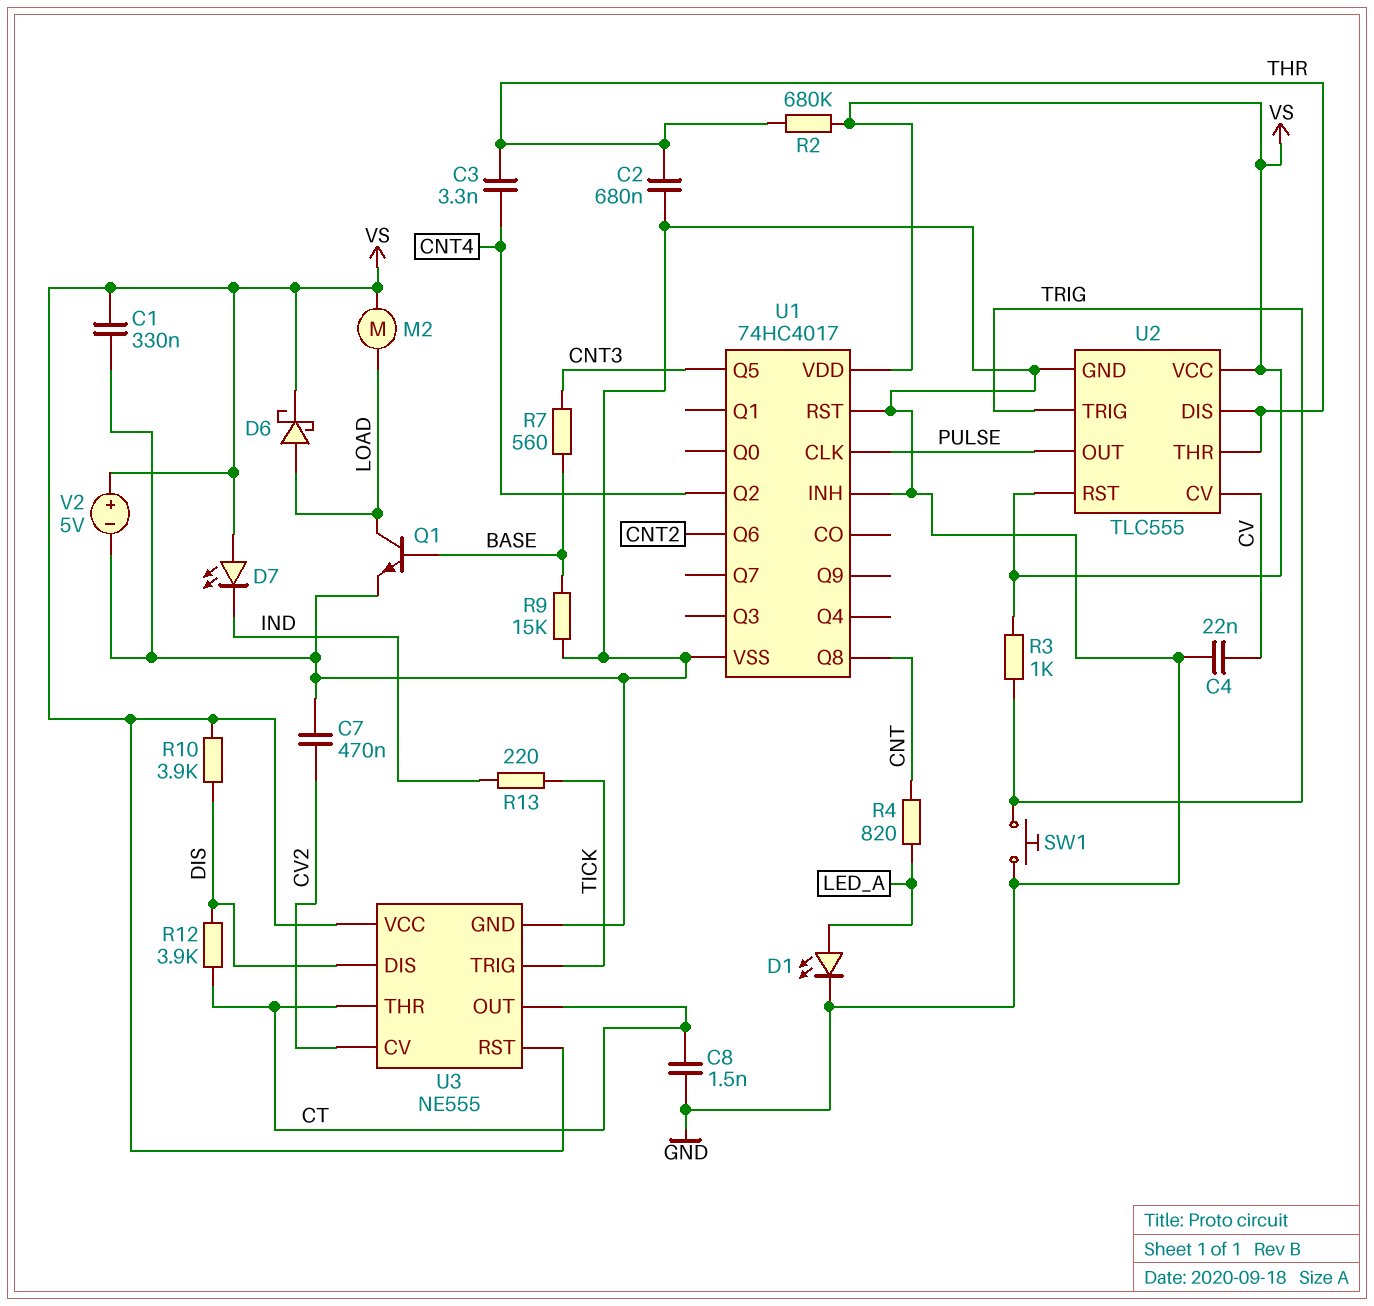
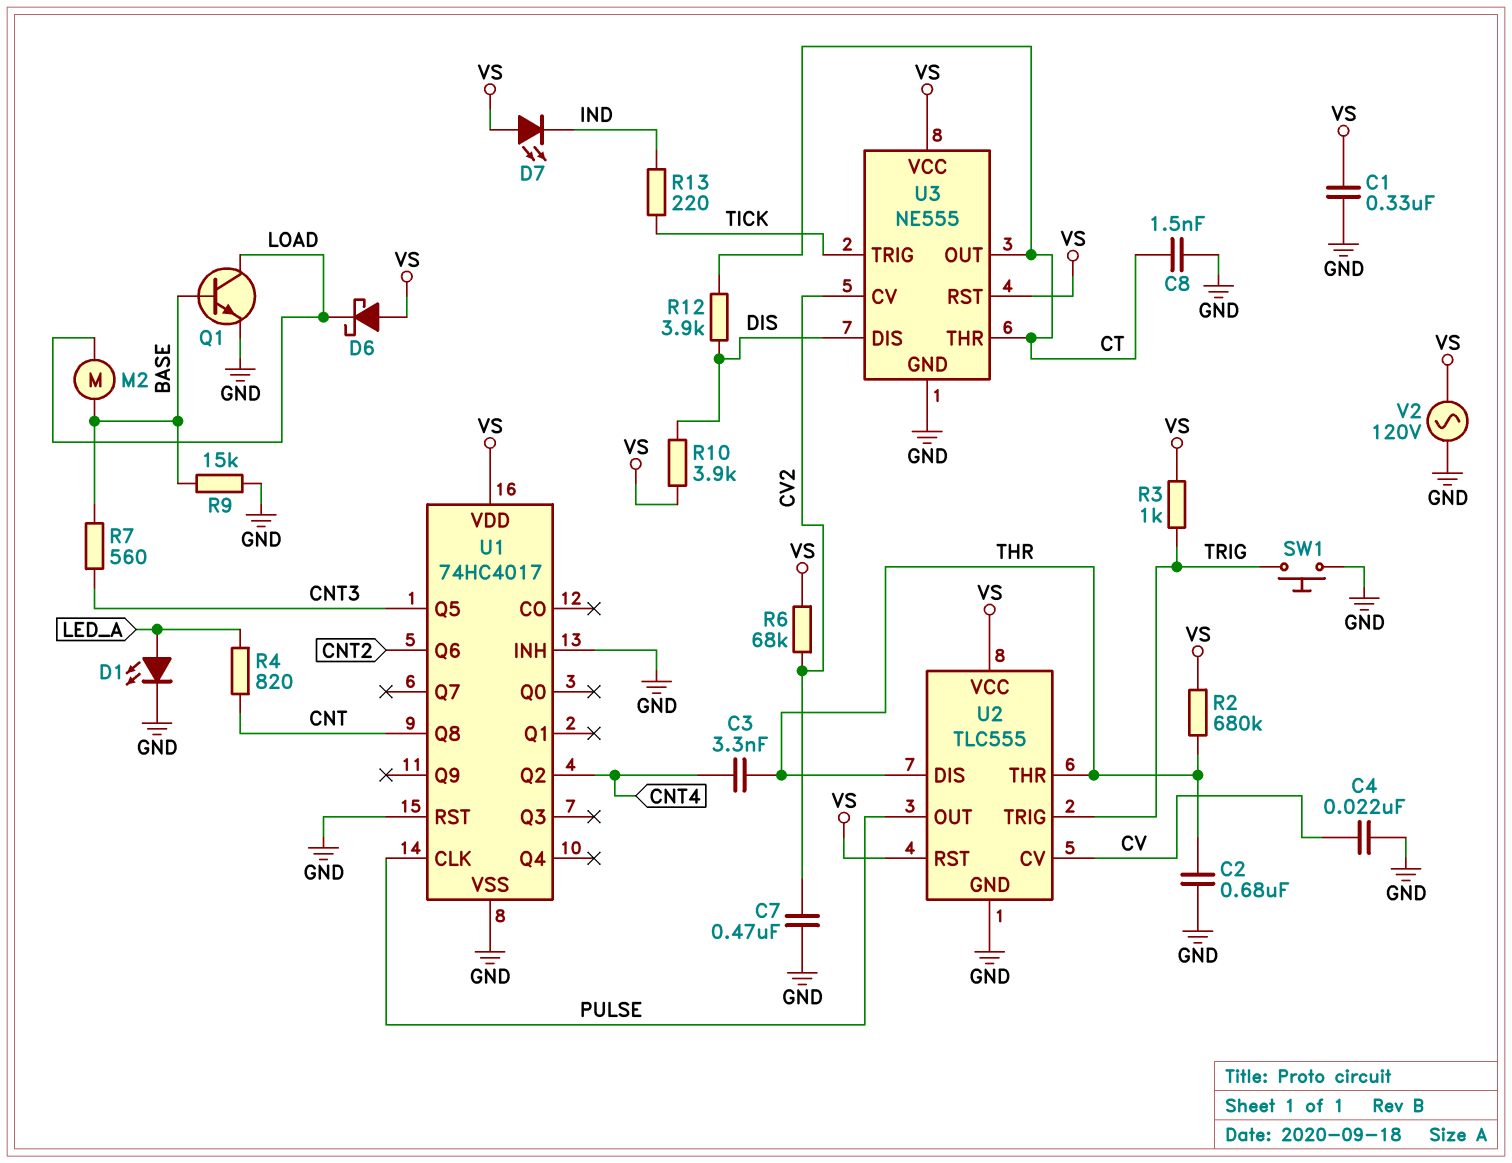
D6: schottky (A LOAD, K VS) -> schottky (A VS, K LOAD)
M2: motor (LOAD, VS) -> motor (BASE, LOAD)
R6: none -> 68k (CV2, VS)
V2: 5V (plus VS, minus GND) -> AC 120V (GND, VS)

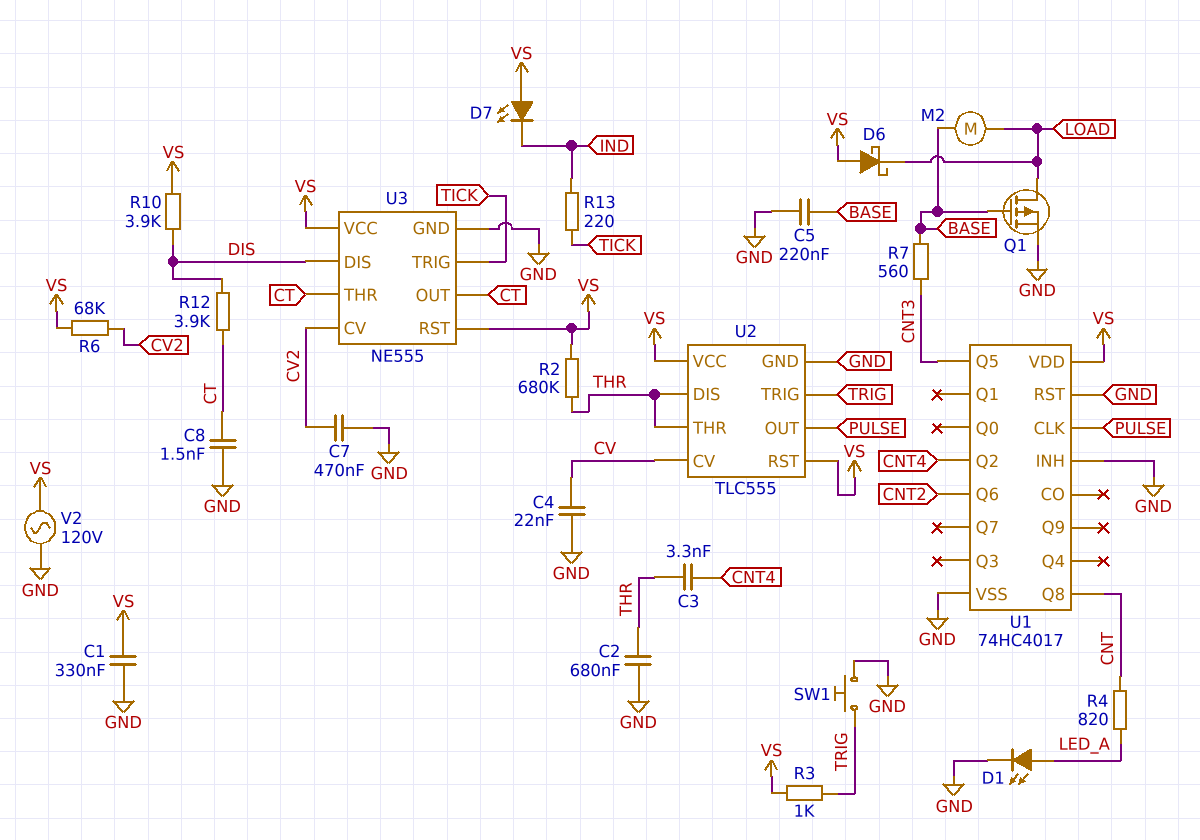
C5: none -> 220nF (BASE, GND)
Q1: NPN (B BASE, C LOAD, E GND) -> PMOS (G BASE, D LOAD, S GND)
R9: 15k (BASE, GND) -> none

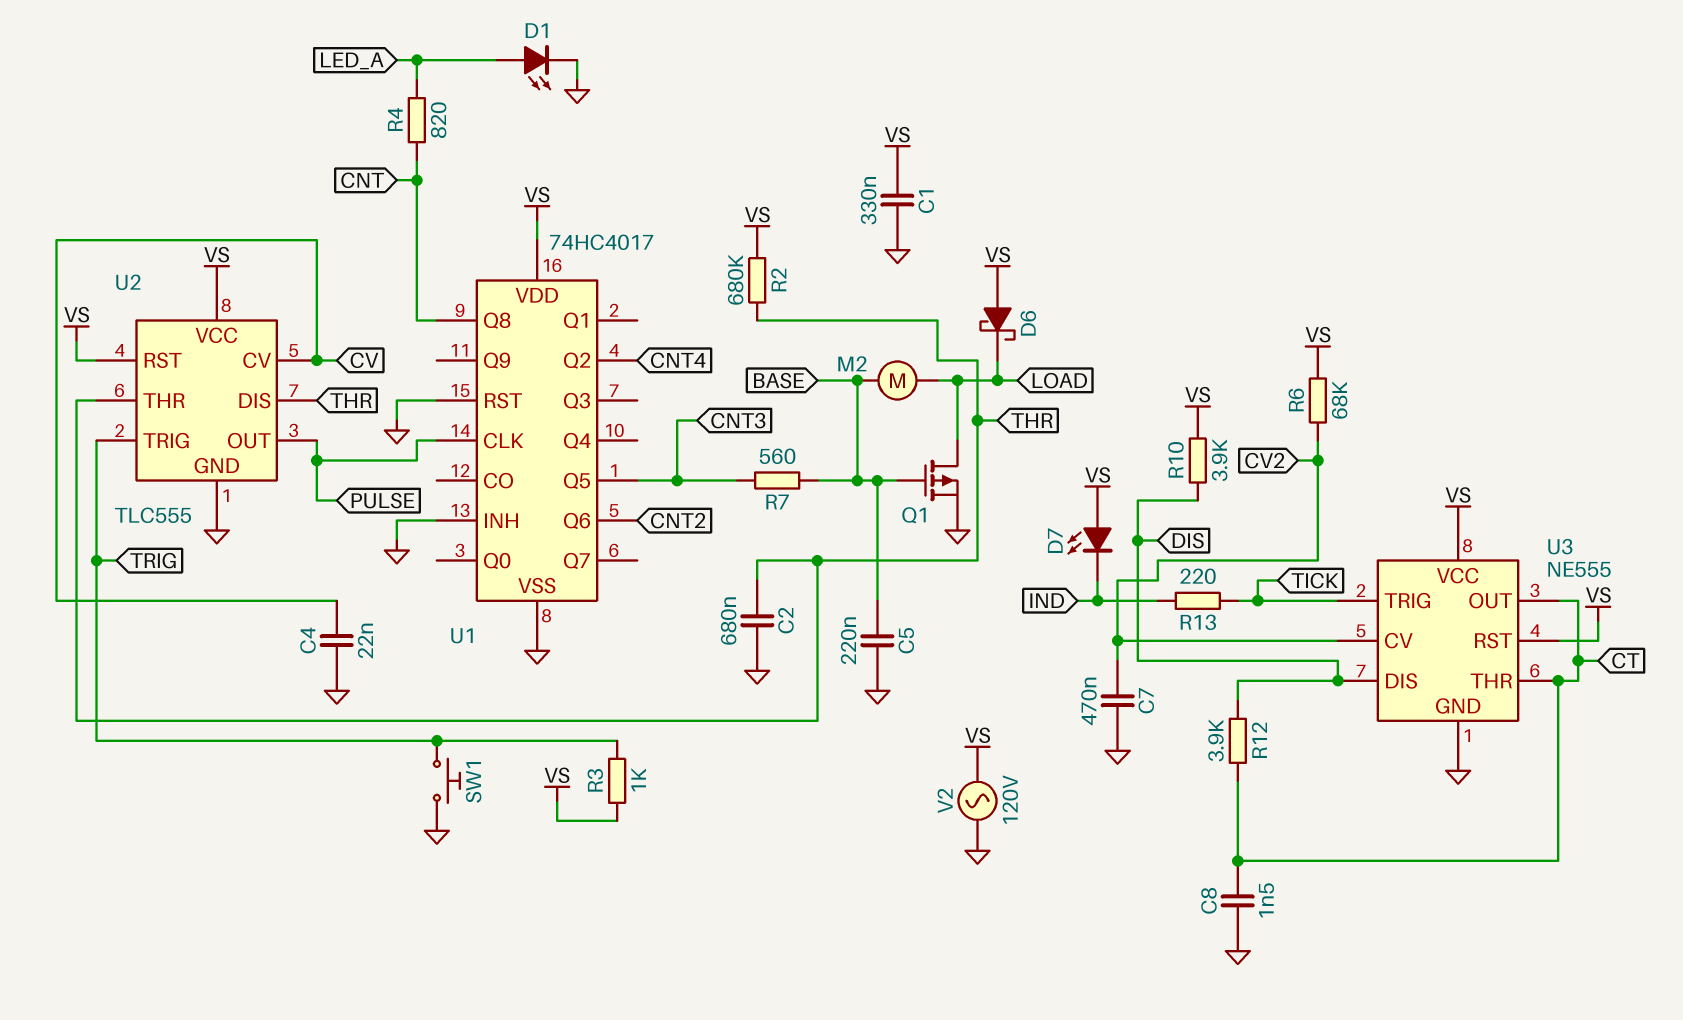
C3: 3.3nF (CNT4, THR) -> none

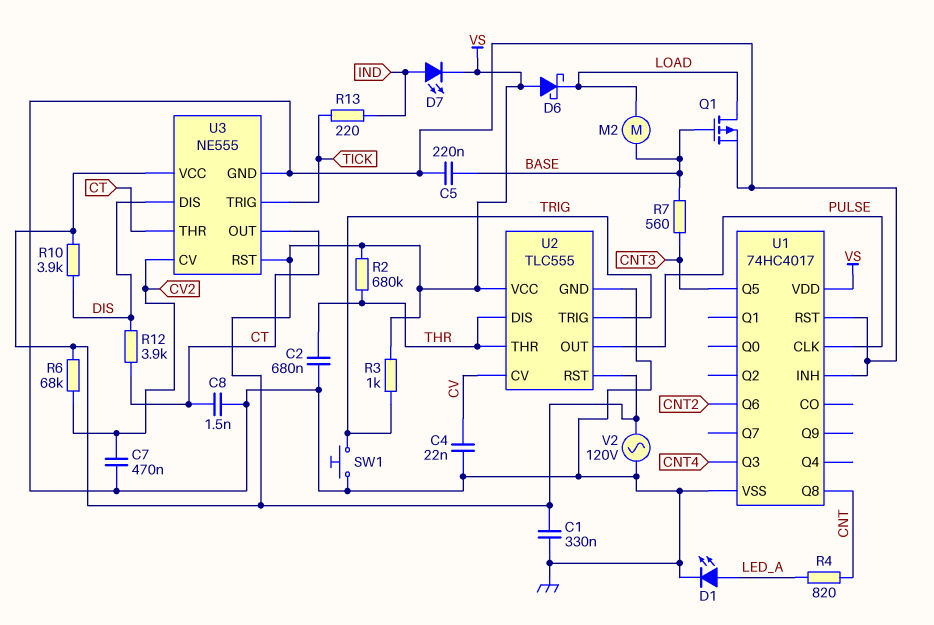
D7: LED (A VS, K IND) -> LED (A IND, K VS)
U1 pin Q2: CNT4 -> none
U1 pin Q3: none -> CNT4

